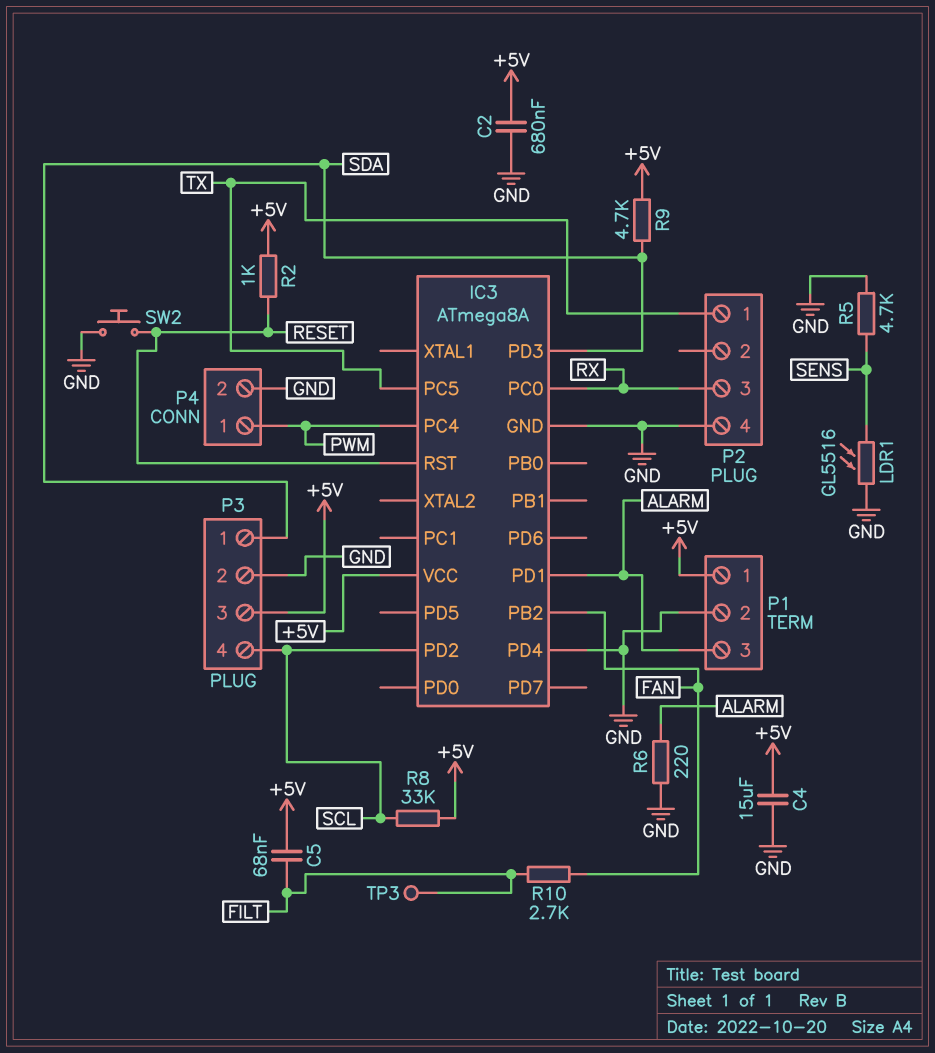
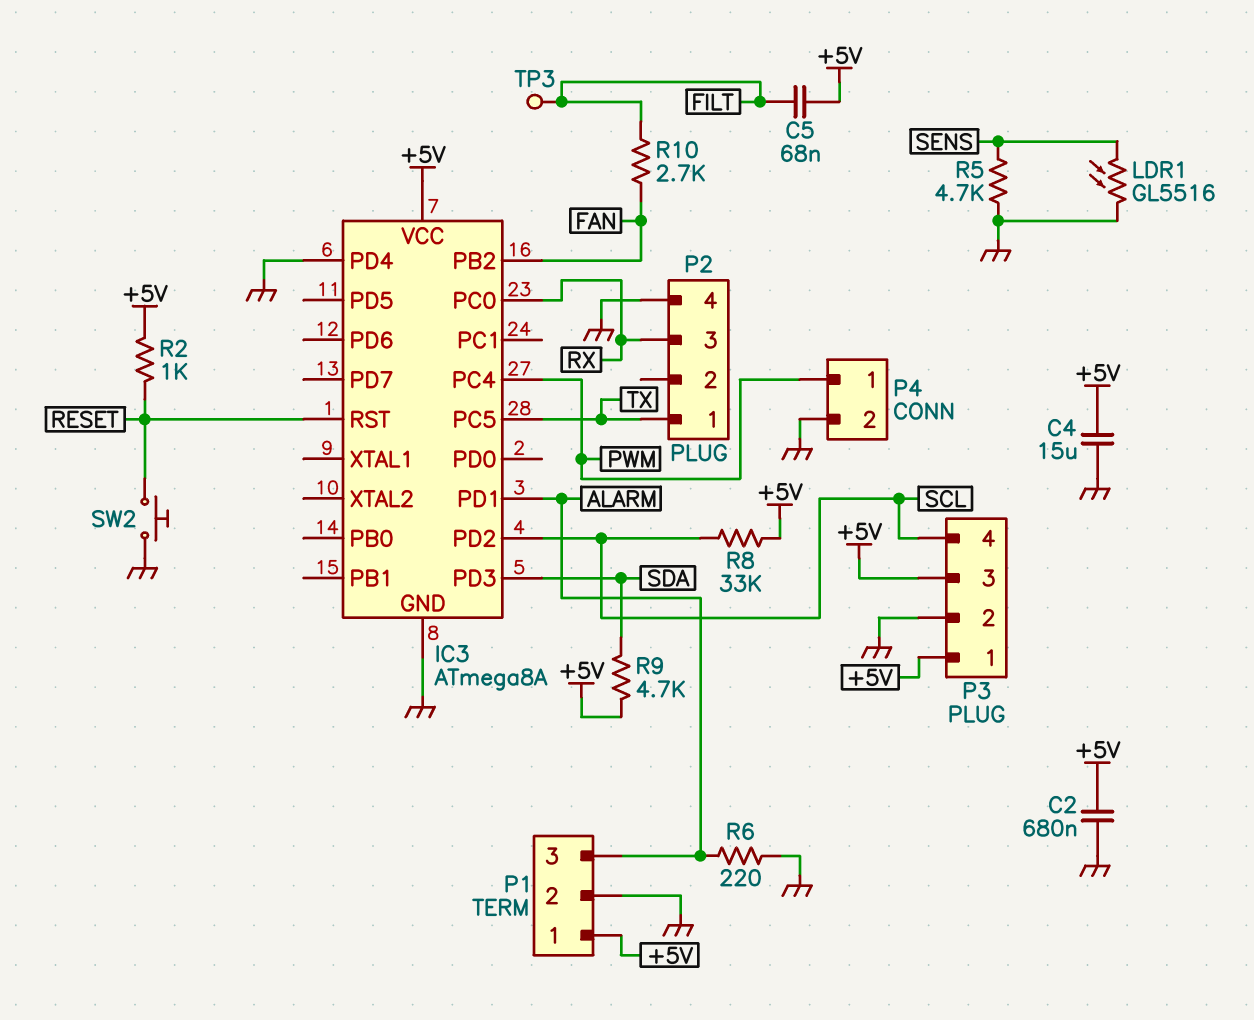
P3 pin 1: SDA -> +5V

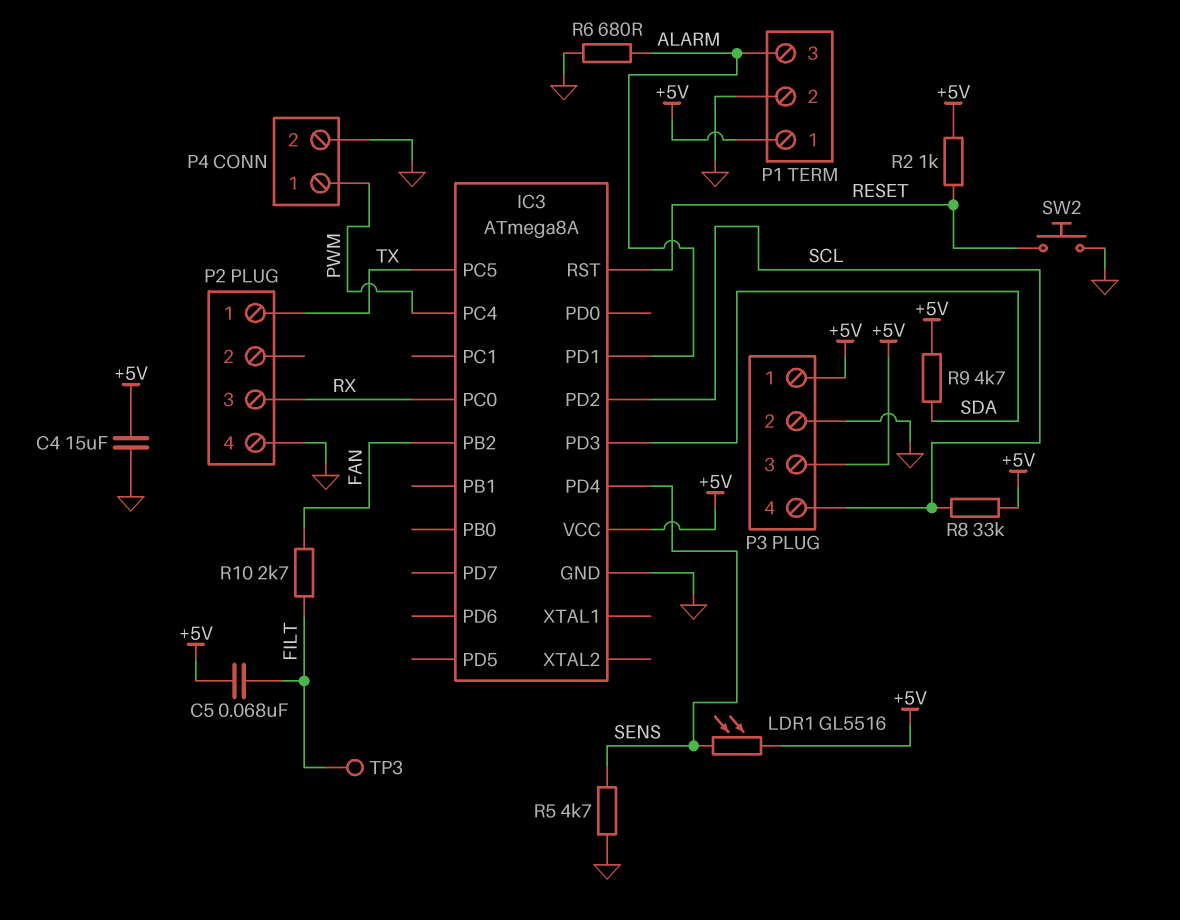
C2: 680nF (+5V, GND) -> none
IC3 pin PD4: GND -> SENS
LDR1: GL5516 (GND, SENS) -> GL5516 (+5V, SENS)
R6: 220 (ALARM, GND) -> 680 (ALARM, GND)

